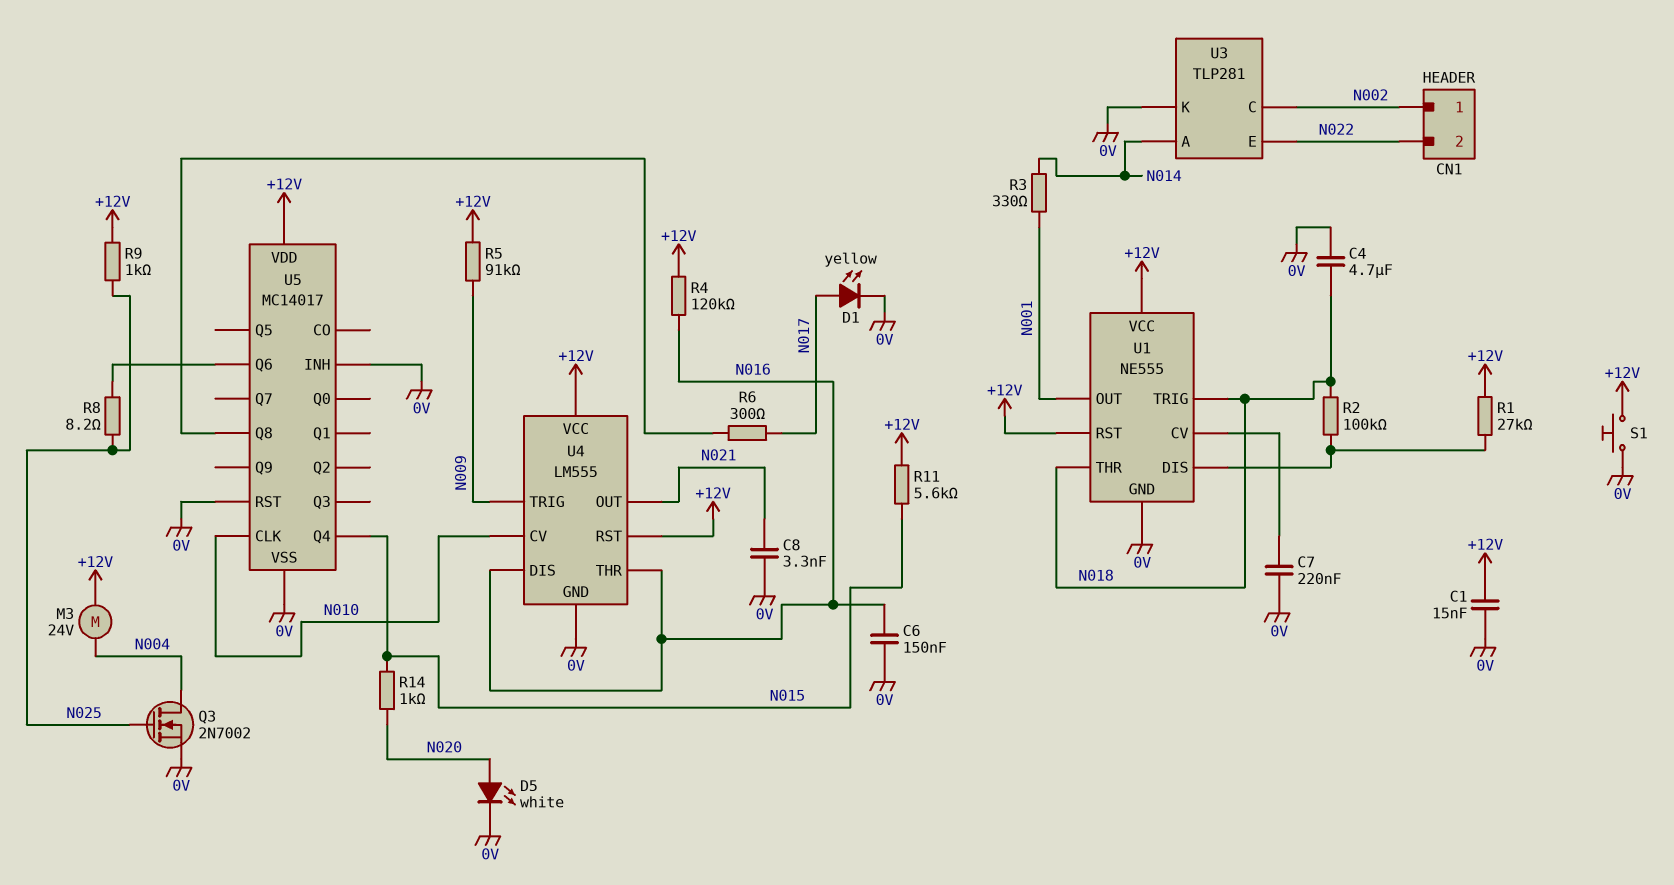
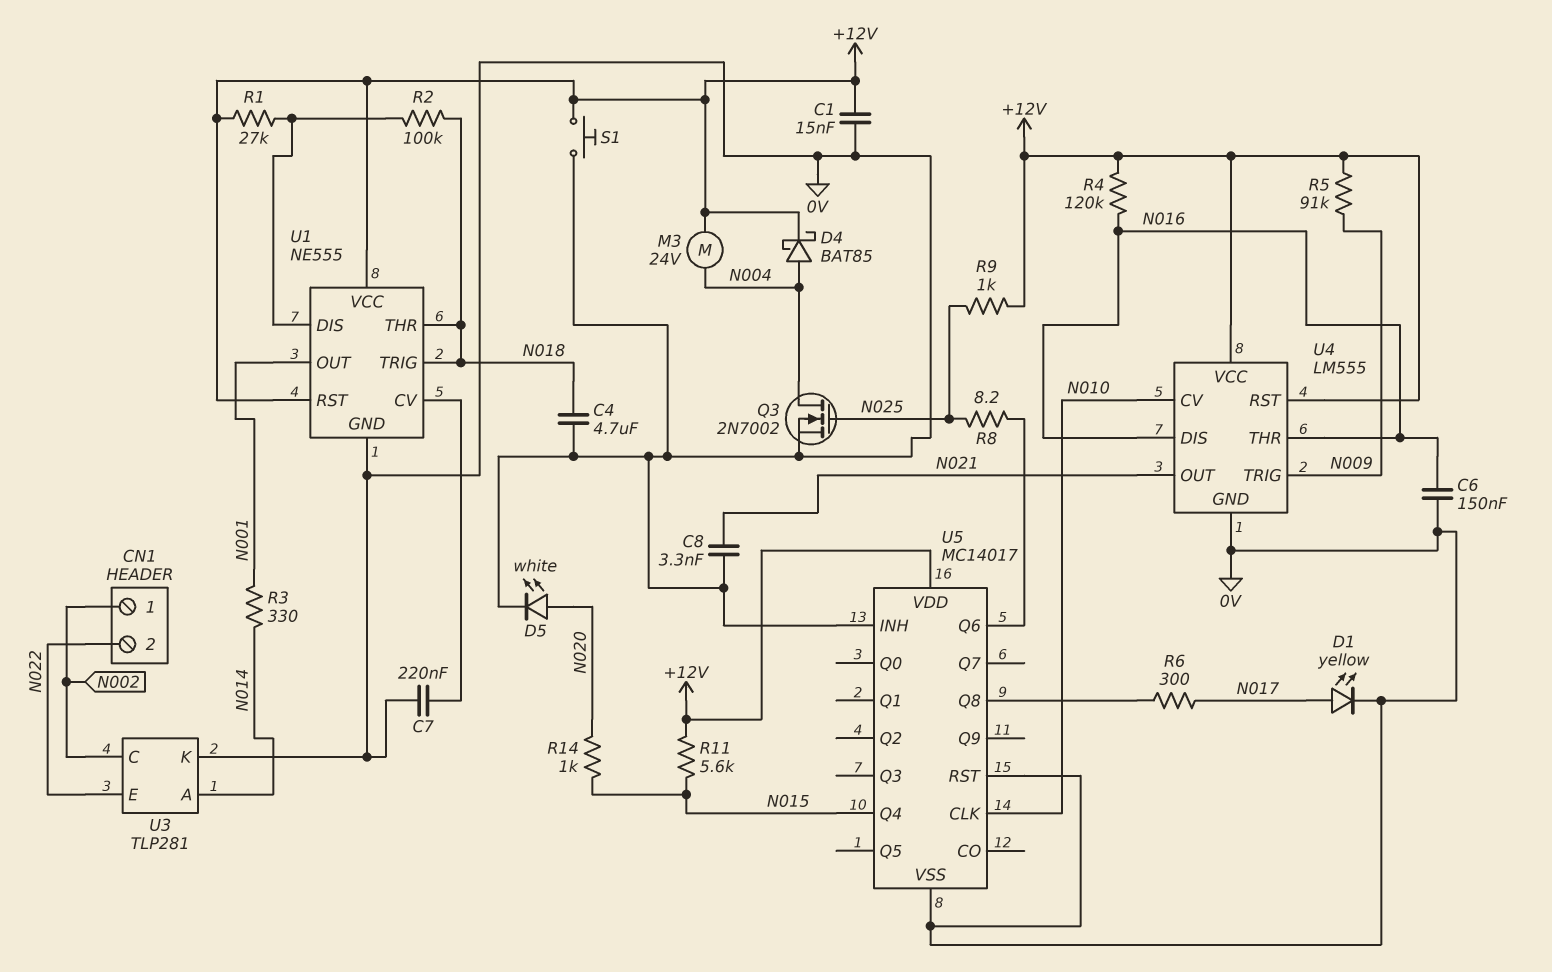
D4: none -> schottky BAT85 (A N004, K +12V)

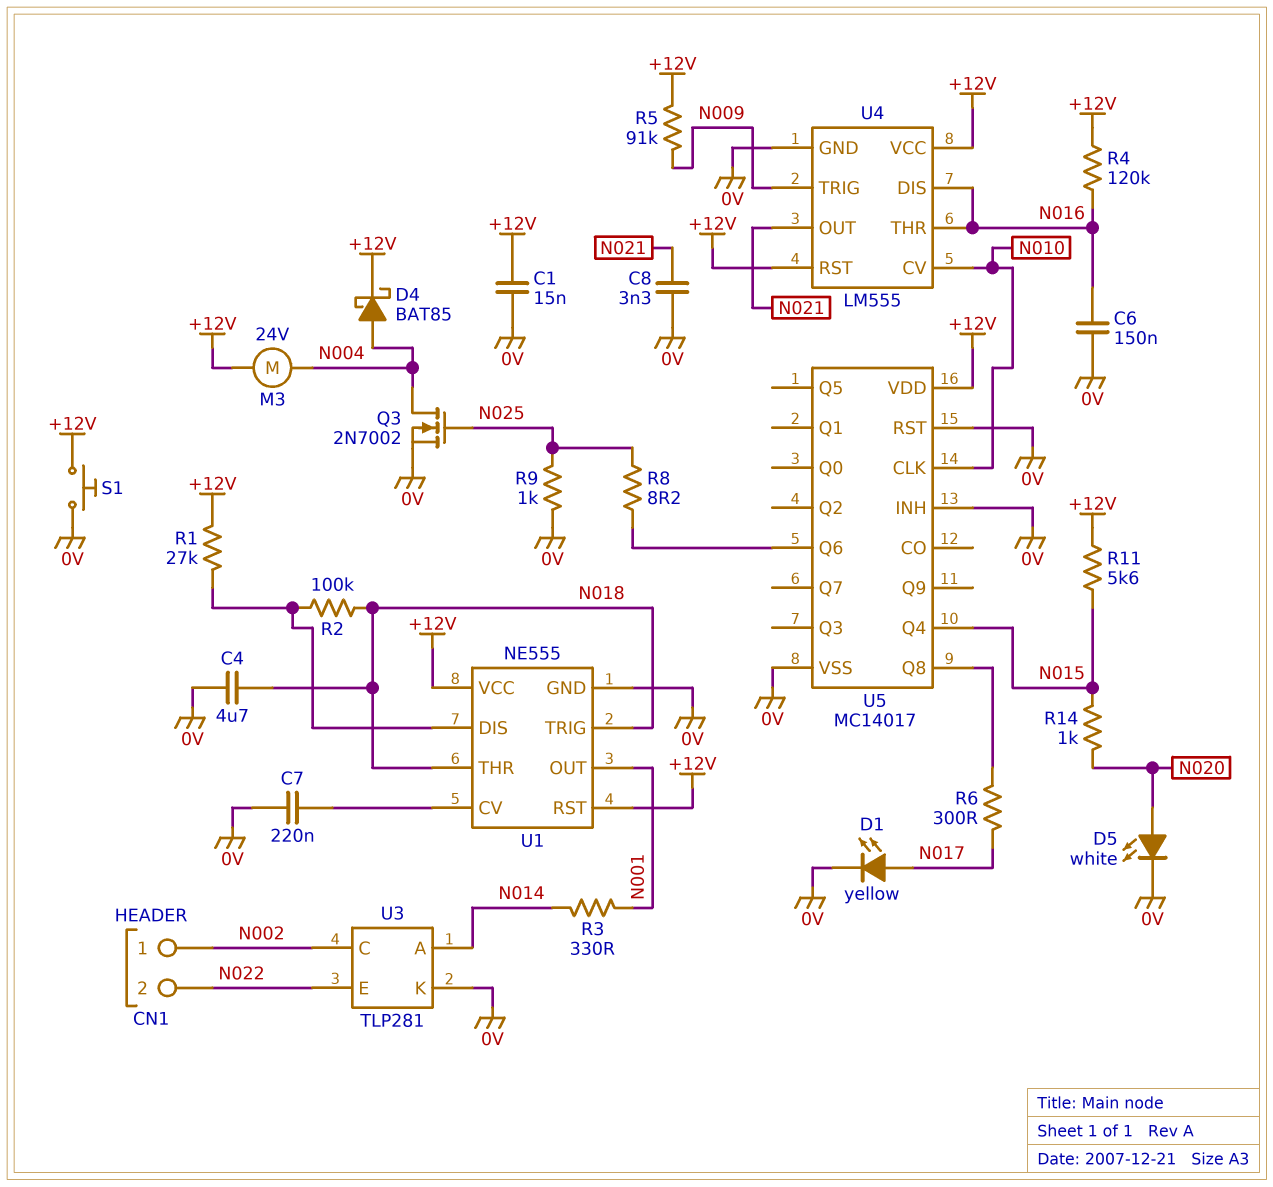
R9: 1k (+12V, N025) -> 1k (0V, N025)

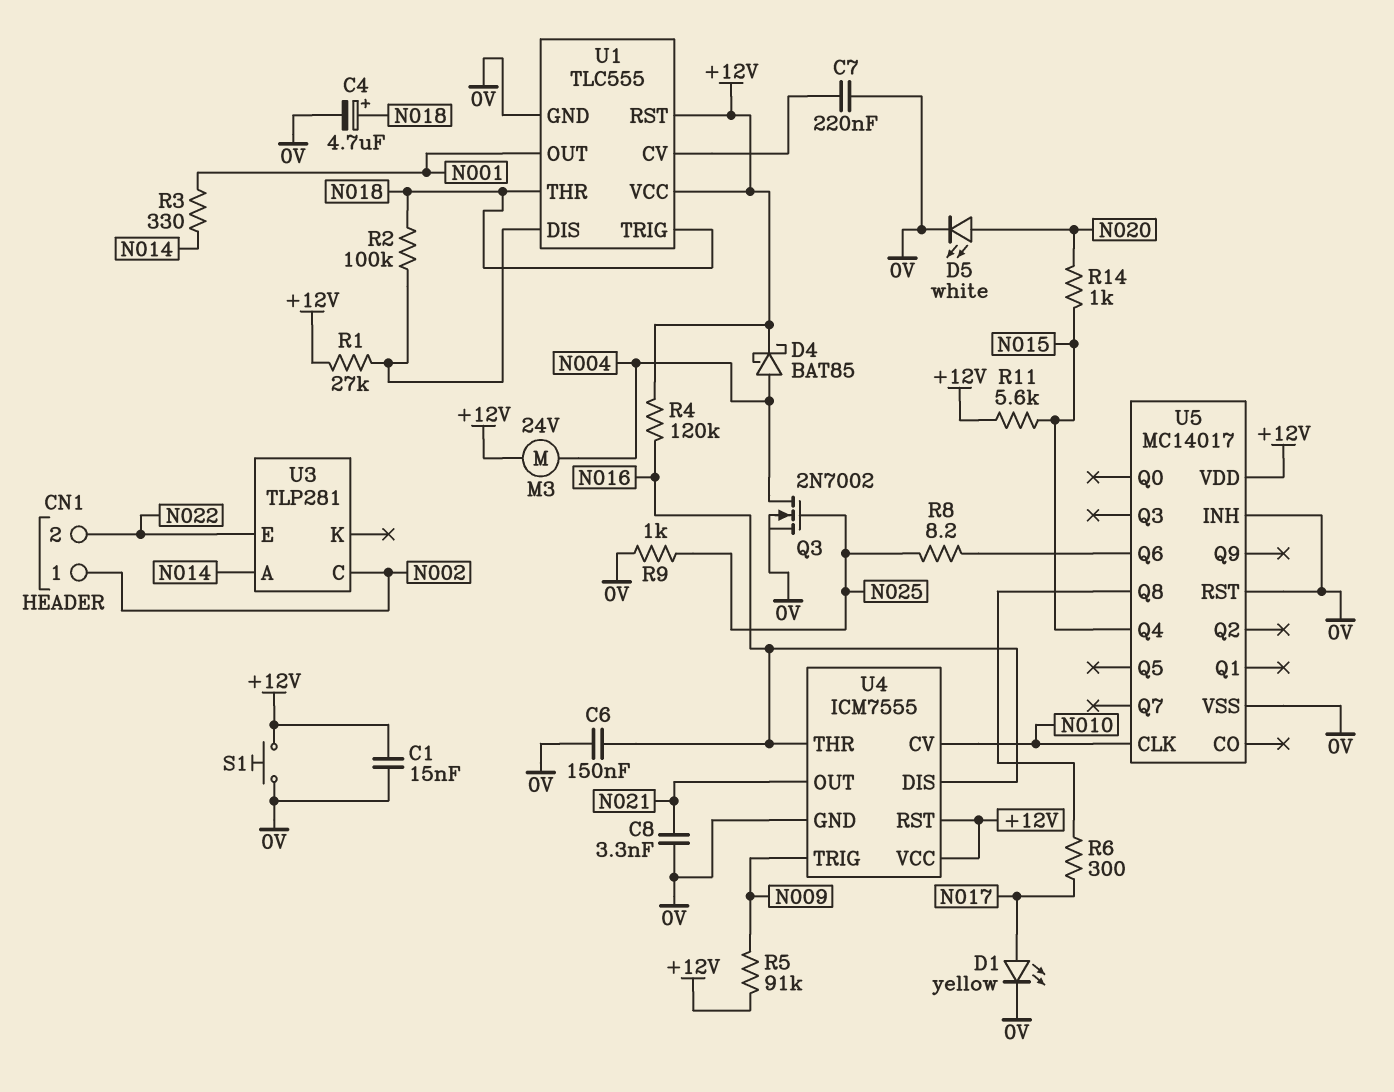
C4: 4.7uF (0V, N018) -> 4.7uF (plus N018, minus 0V)
U1: NE555 -> TLC555
U3 pin K: 0V -> none
U4: LM555 -> ICM7555

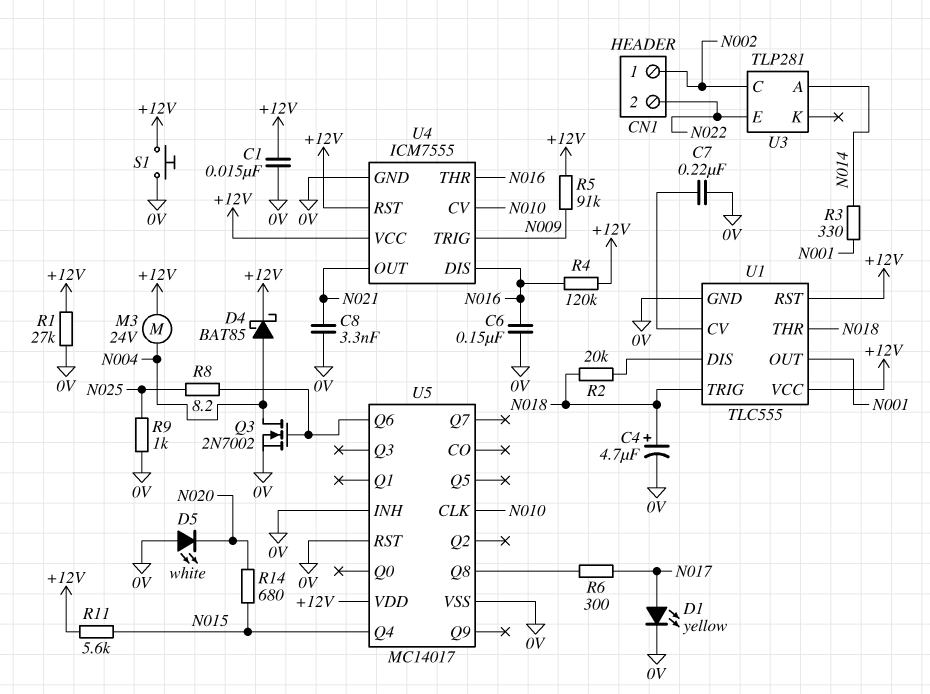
D5: LED white (A N020, K 0V) -> LED white (A 0V, K N020)
Q3: NMOS 2N7002 (G N025, D N004, S 0V) -> NMOS 2N7002 (G U5/Q6, D N004, S 0V)
R1: 27k (+12V, U1/DIS) -> 27k (+12V, 0V)
R2: 100k (N018, U1/DIS) -> 20k (N018, U1/DIS)
R14: 1k (N015, N020) -> 680 (N015, N020)

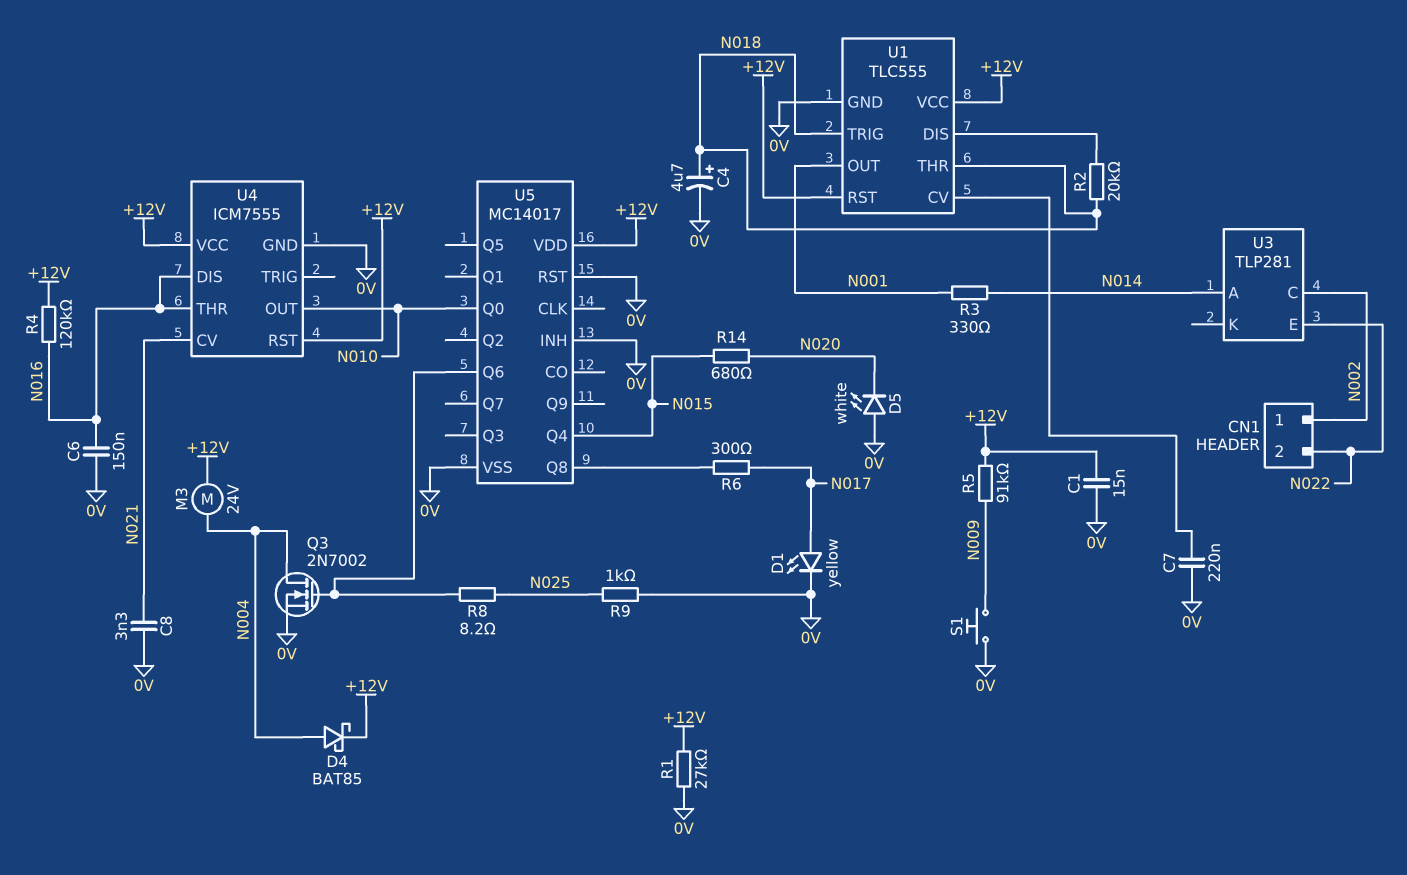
R11: 5.6k (+12V, N015) -> none
S1: button (+12V, 0V) -> button (0V, N009)
U4 pin CV: N010 -> N021
U4 pin OUT: N021 -> N010
U4 pin TRIG: N009 -> none
U5 pin CLK: N010 -> none
U5 pin Q0: none -> N010

